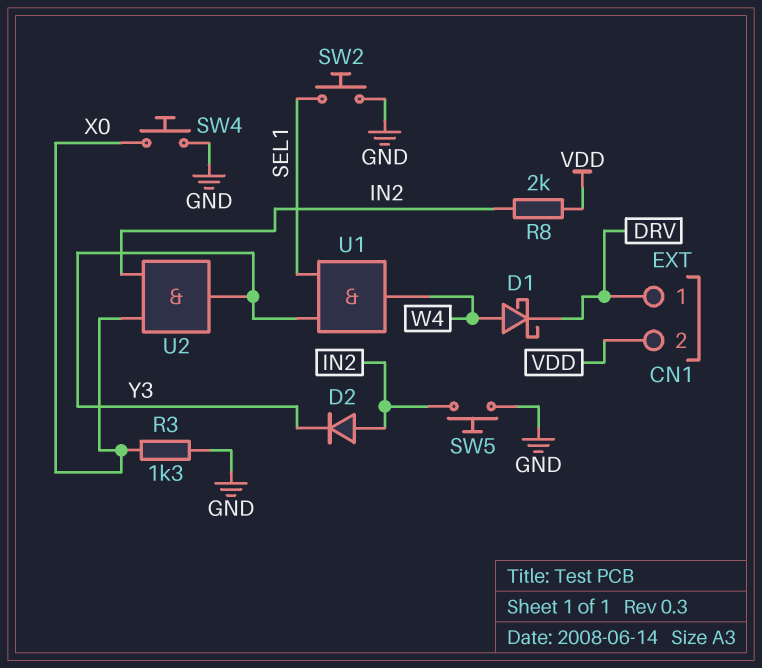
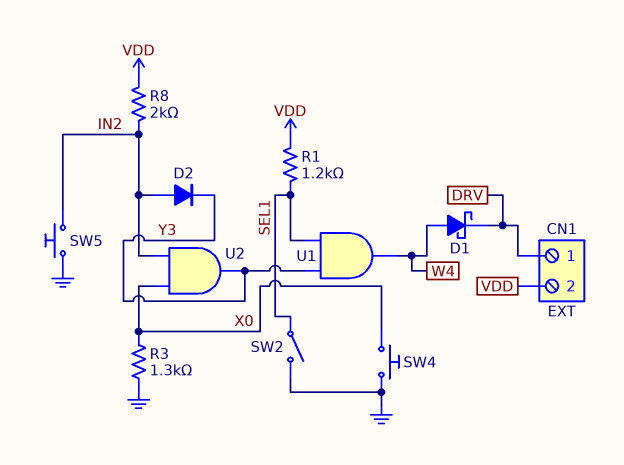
R1: none -> 1.2k (SEL1, VDD)
SW2: button (GND, SEL1) -> switch (GND, SEL1)

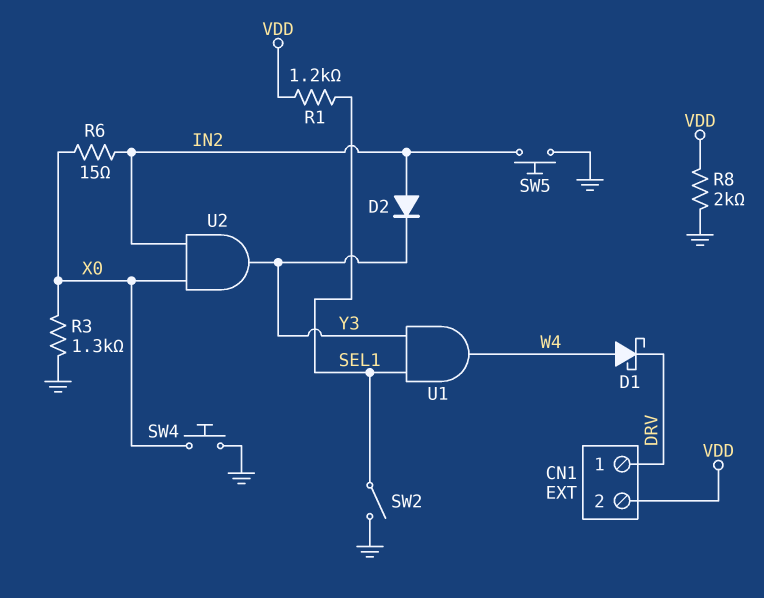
R6: none -> 15 (IN2, X0)
R8: 2k (IN2, VDD) -> 2k (GND, VDD)

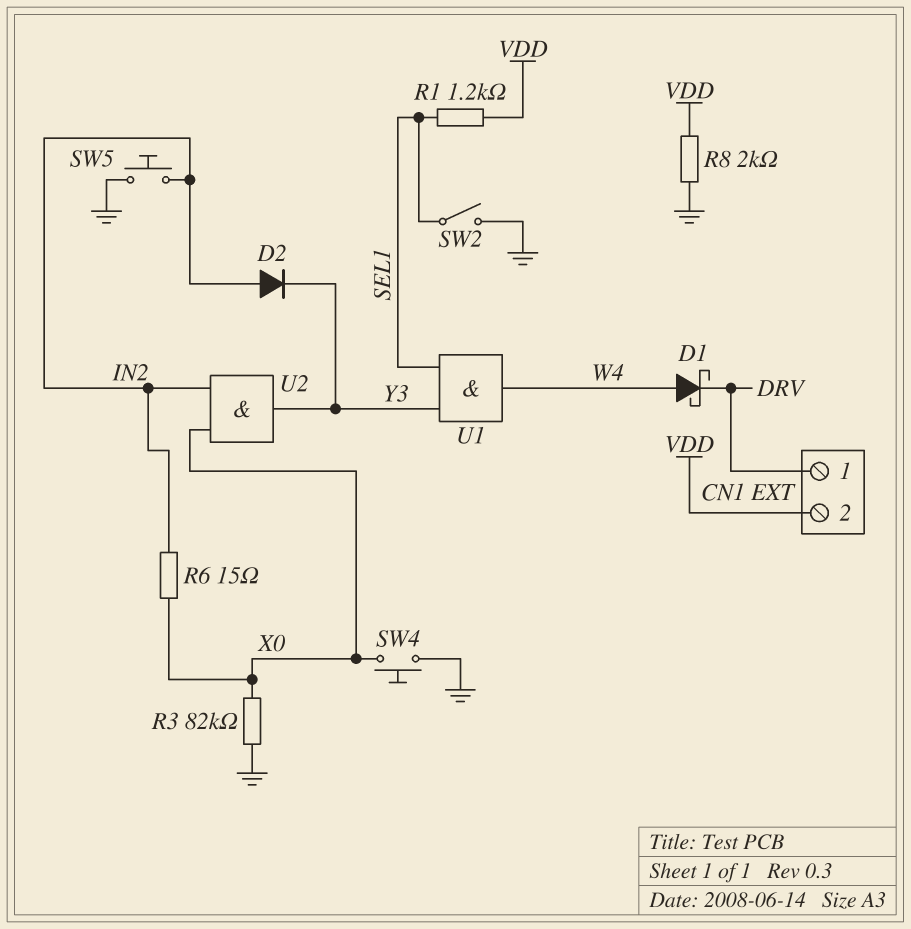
R3: 1.3k (GND, X0) -> 82k (GND, X0)

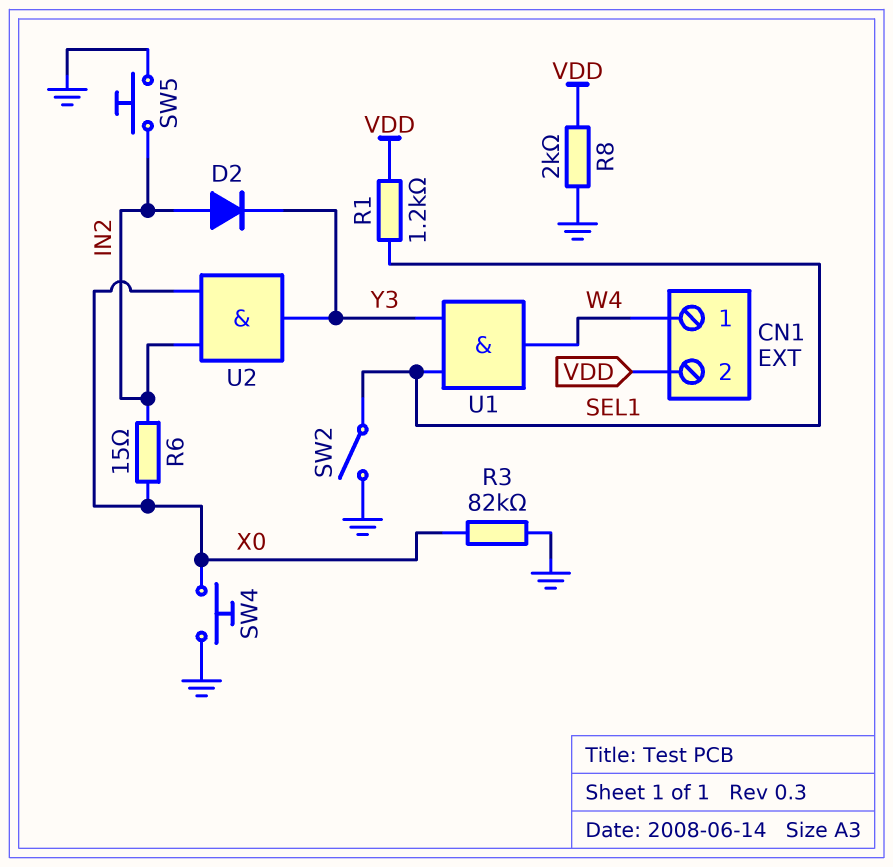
CN1 pin 1: DRV -> W4
D1: schottky (A W4, K DRV) -> none

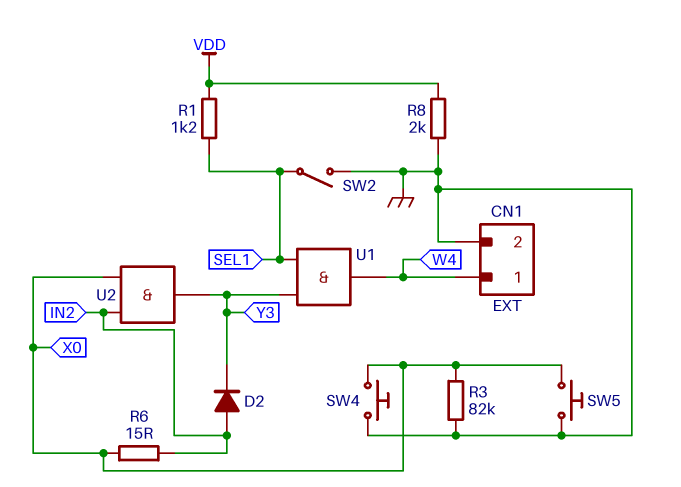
CN1 pin 2: VDD -> GND
SW5: button (GND, IN2) -> button (GND, X0)

